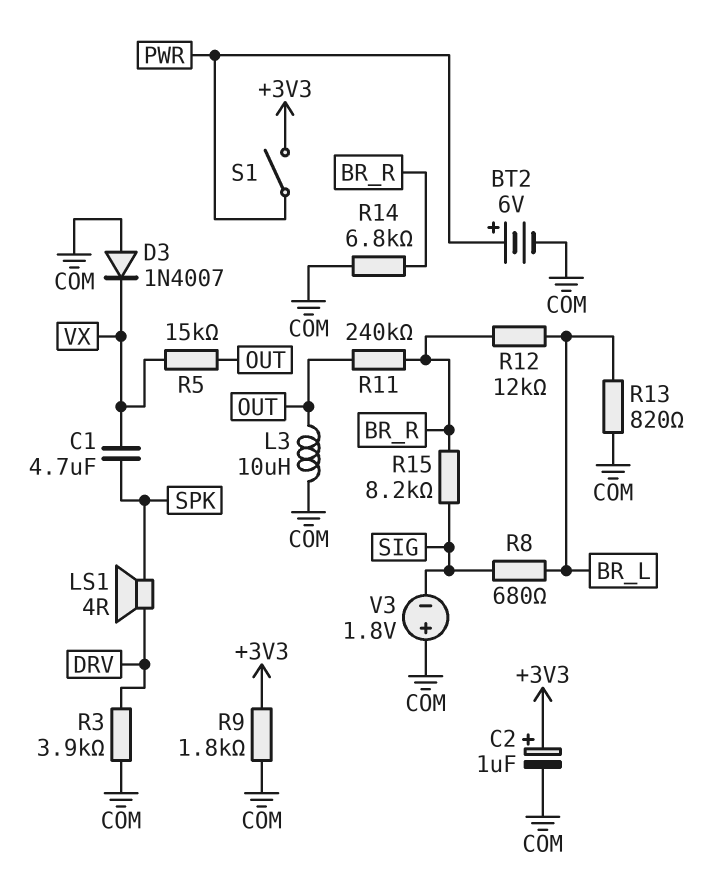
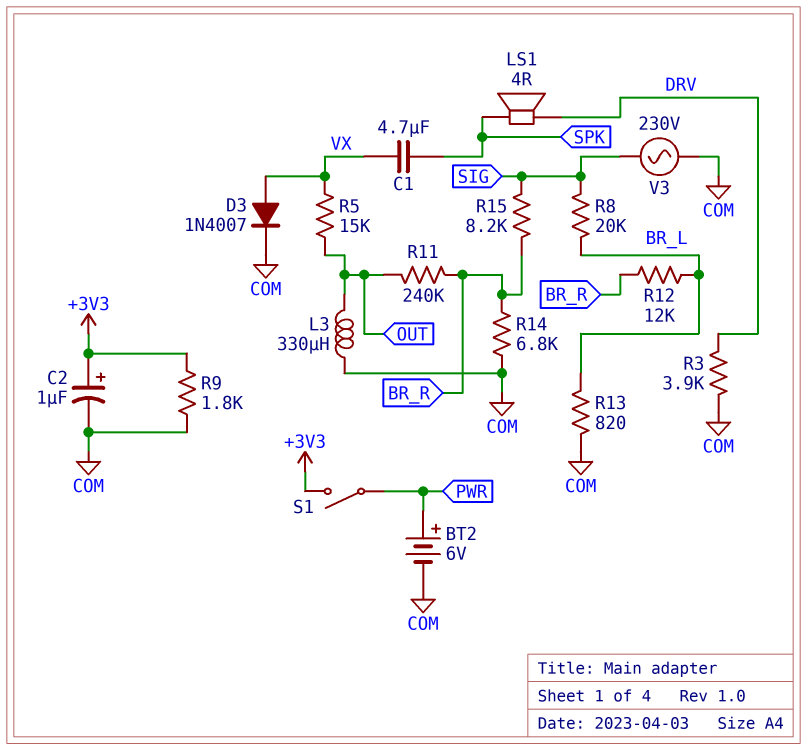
D3: diode 1N4007 (A COM, K VX) -> diode 1N4007 (A VX, K COM)
L3: 10uH (COM, OUT) -> 330uH (COM, OUT)
R8: 680 (BR_L, SIG) -> 20k (BR_L, SIG)
V3: 1.8V (plus COM, minus SIG) -> AC 230V (COM, SIG)

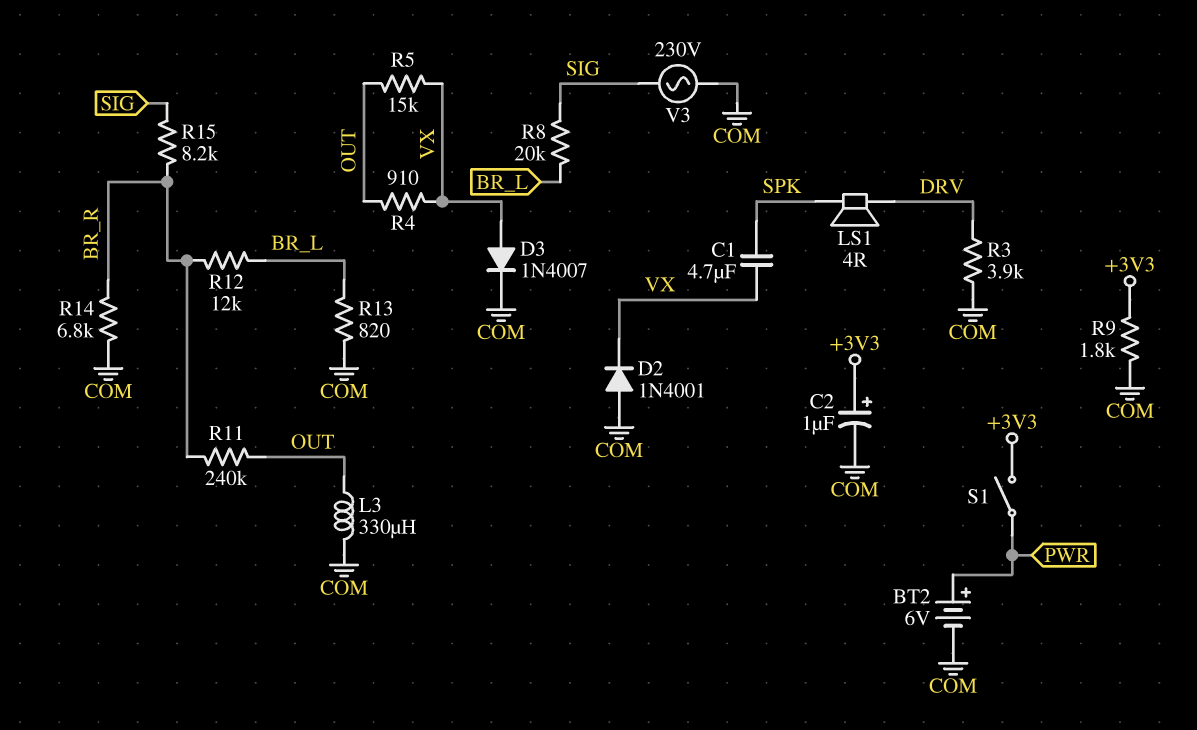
D2: none -> diode 1N4001 (A COM, K VX)
R4: none -> 910 (OUT, VX)

